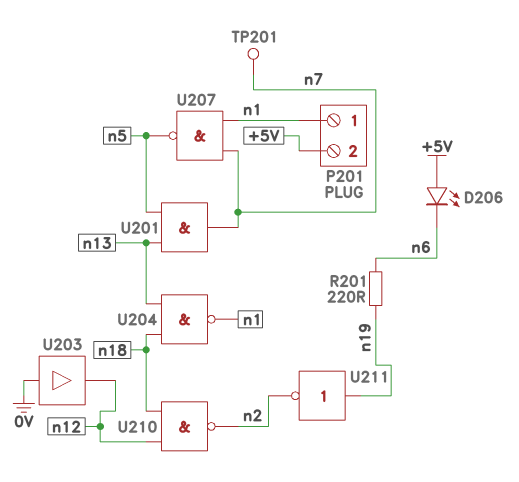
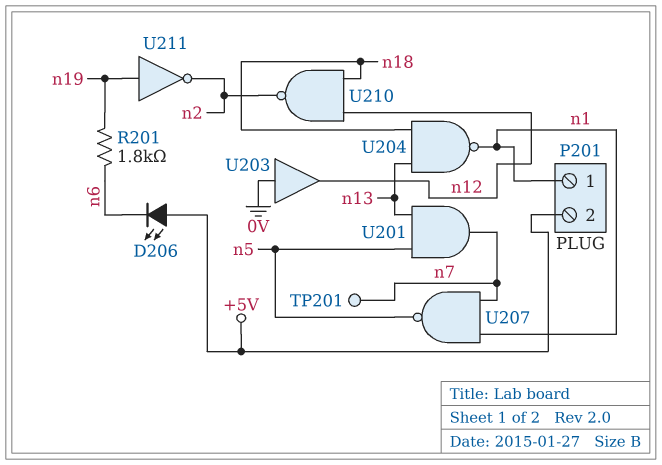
R201: 220 (n6, n19) -> 1.8k (n6, n19)

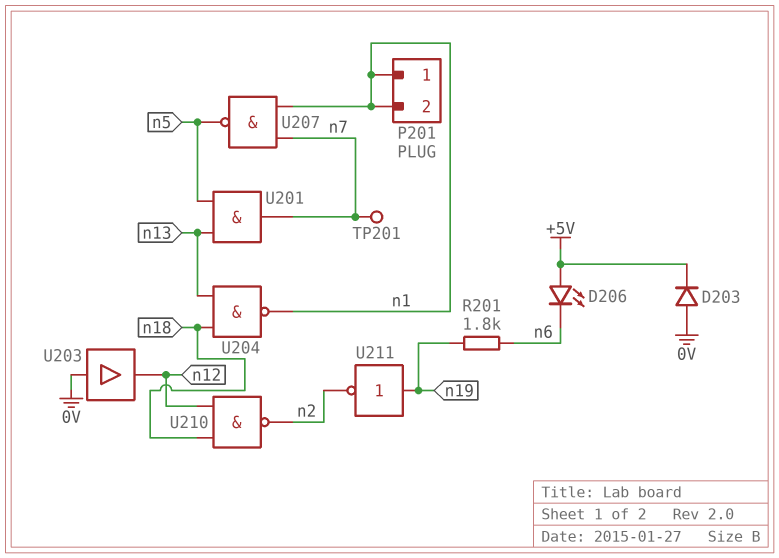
D203: none -> diode (A 0V, K +5V)
P201 pin 2: +5V -> n1

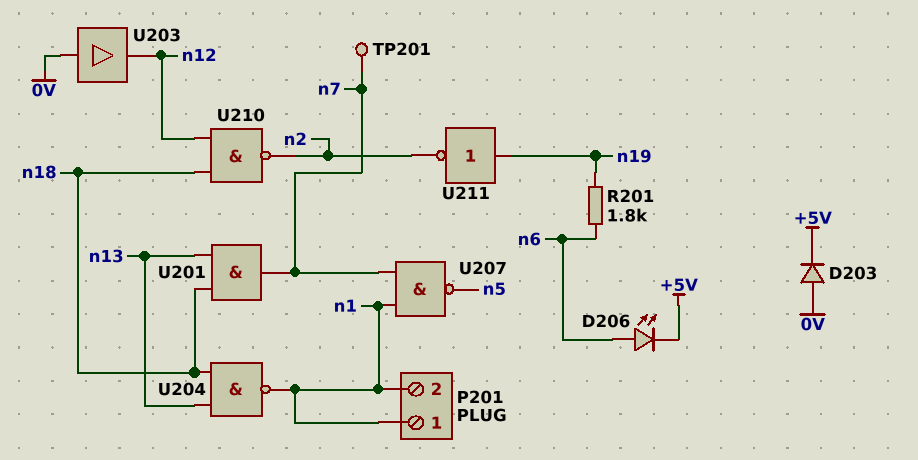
D206: LED (A +5V, K n6) -> LED (A n6, K +5V)
U201: AND (in n5, in n13, out n7) -> AND (in n13, in n18, out n7)

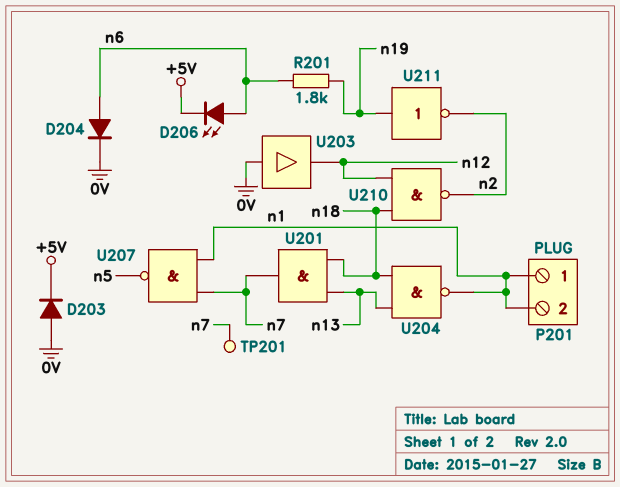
D204: none -> diode (A n6, K 0V)

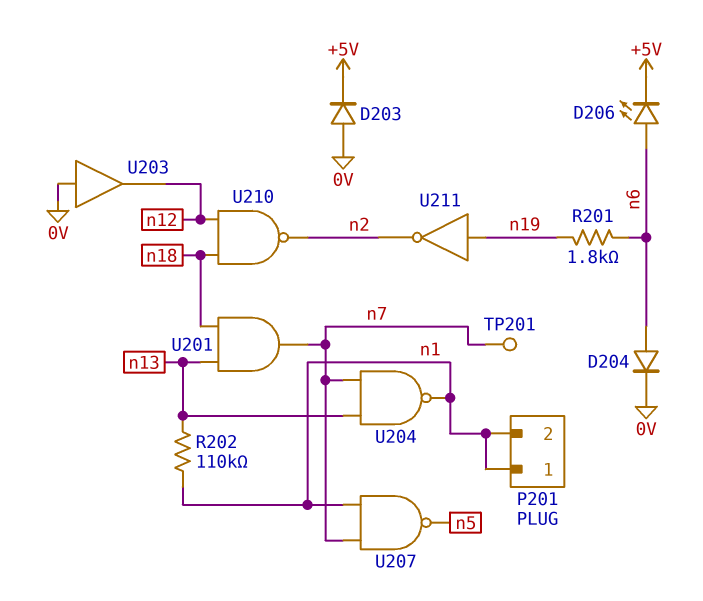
R202: none -> 110k (n1, n13)
U204: NAND (in n13, in n18, out n1) -> NAND (in n7, in n13, out n1)

